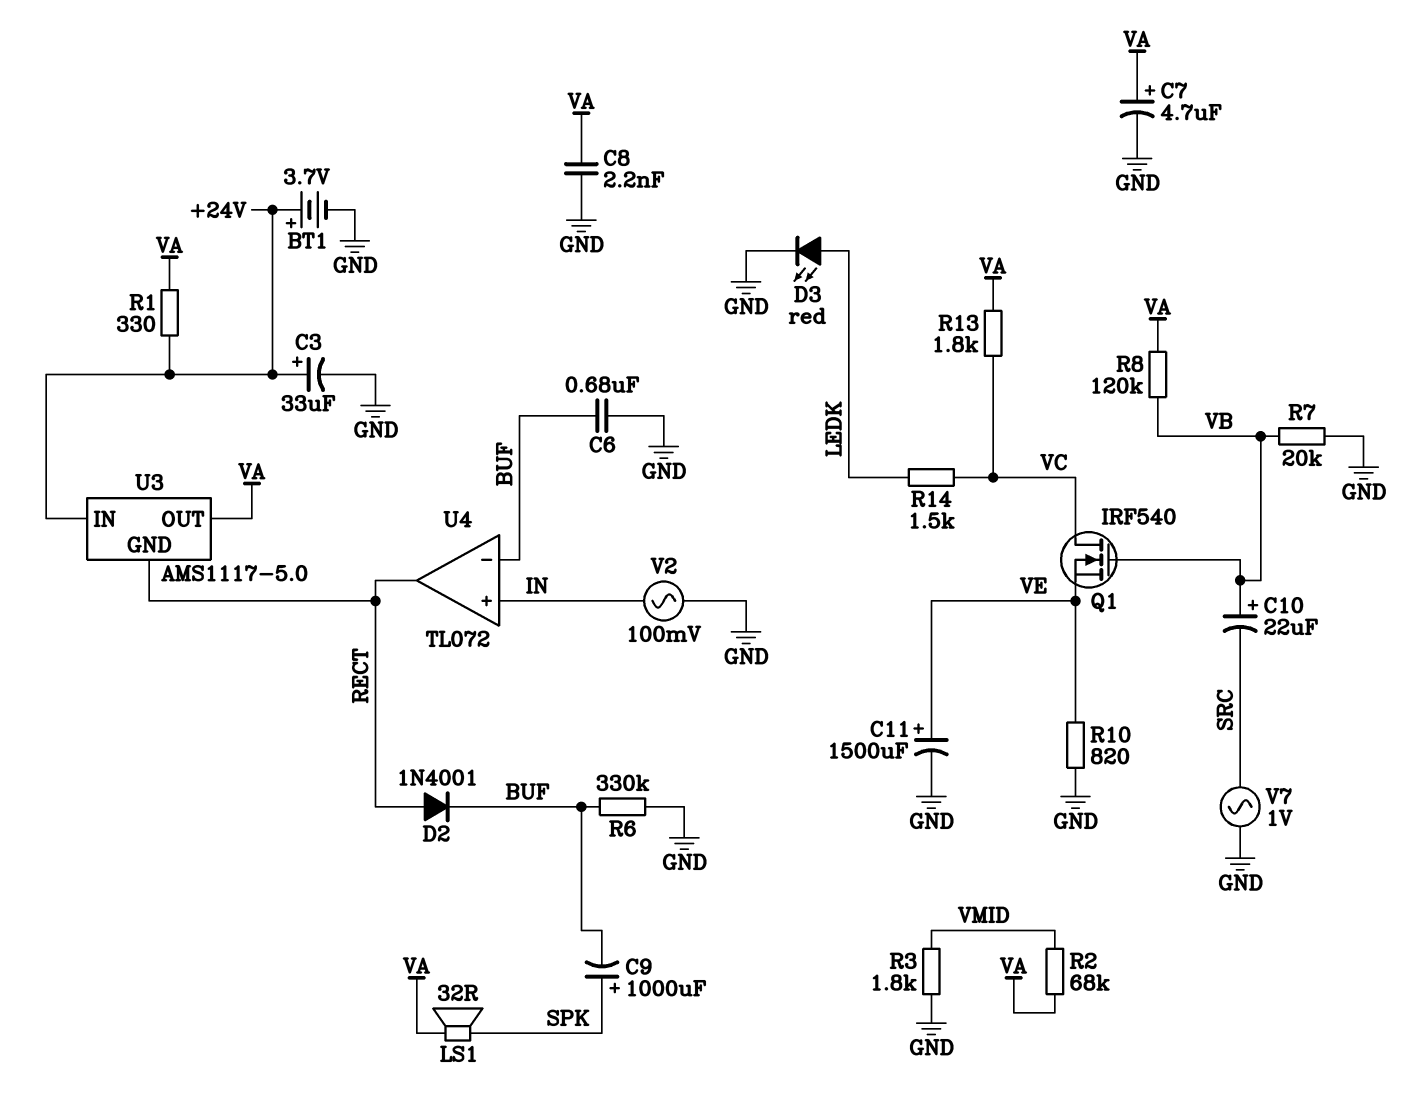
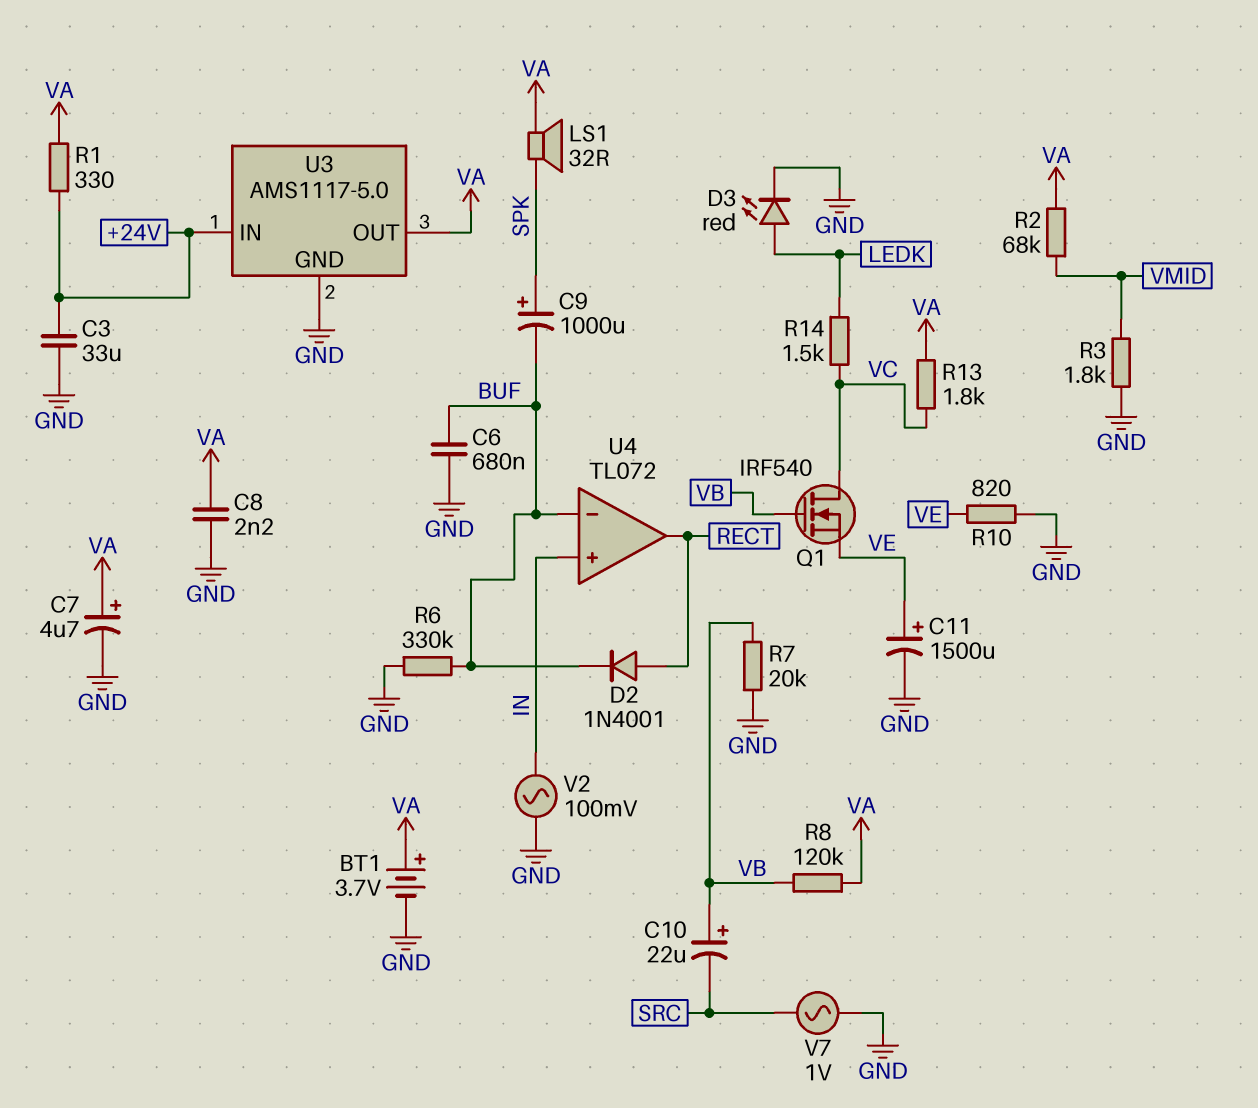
BT1: 3.7V (plus +24V, minus GND) -> 3.7V (plus VA, minus GND)
C3: 33uF (plus +24V, minus GND) -> 33uF (+24V, GND)
U3 pin GND: RECT -> GND

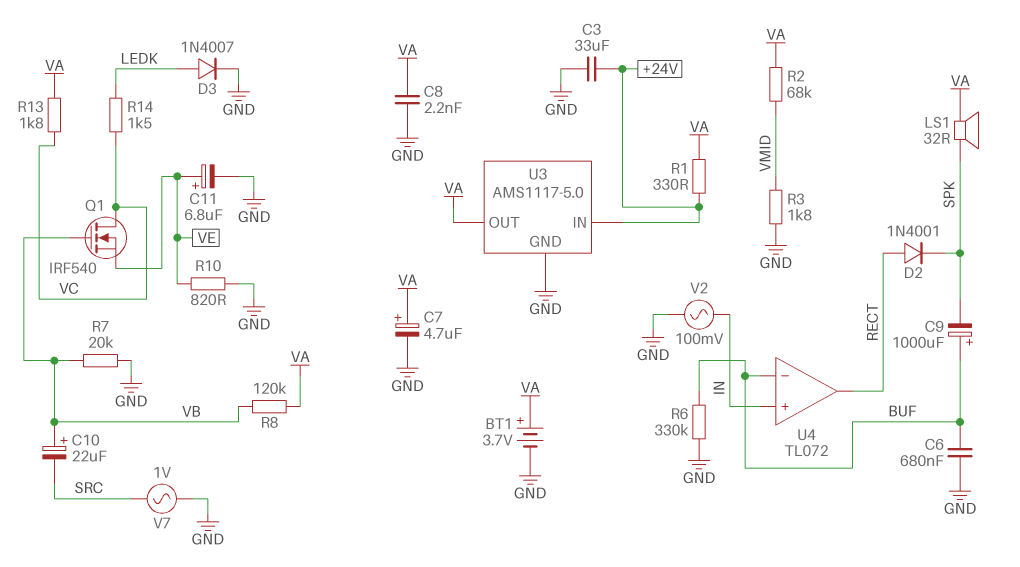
C9: 1000uF (plus SPK, minus BUF) -> 1000uF (plus BUF, minus SPK)
C11: 1500uF (plus VE, minus GND) -> 6.8uF (plus VE, minus GND)
D2: diode 1N4001 (A RECT, K BUF) -> diode 1N4001 (A RECT, K SPK)
D3: LED red (A LEDK, K GND) -> diode 1N4007 (A LEDK, K GND)

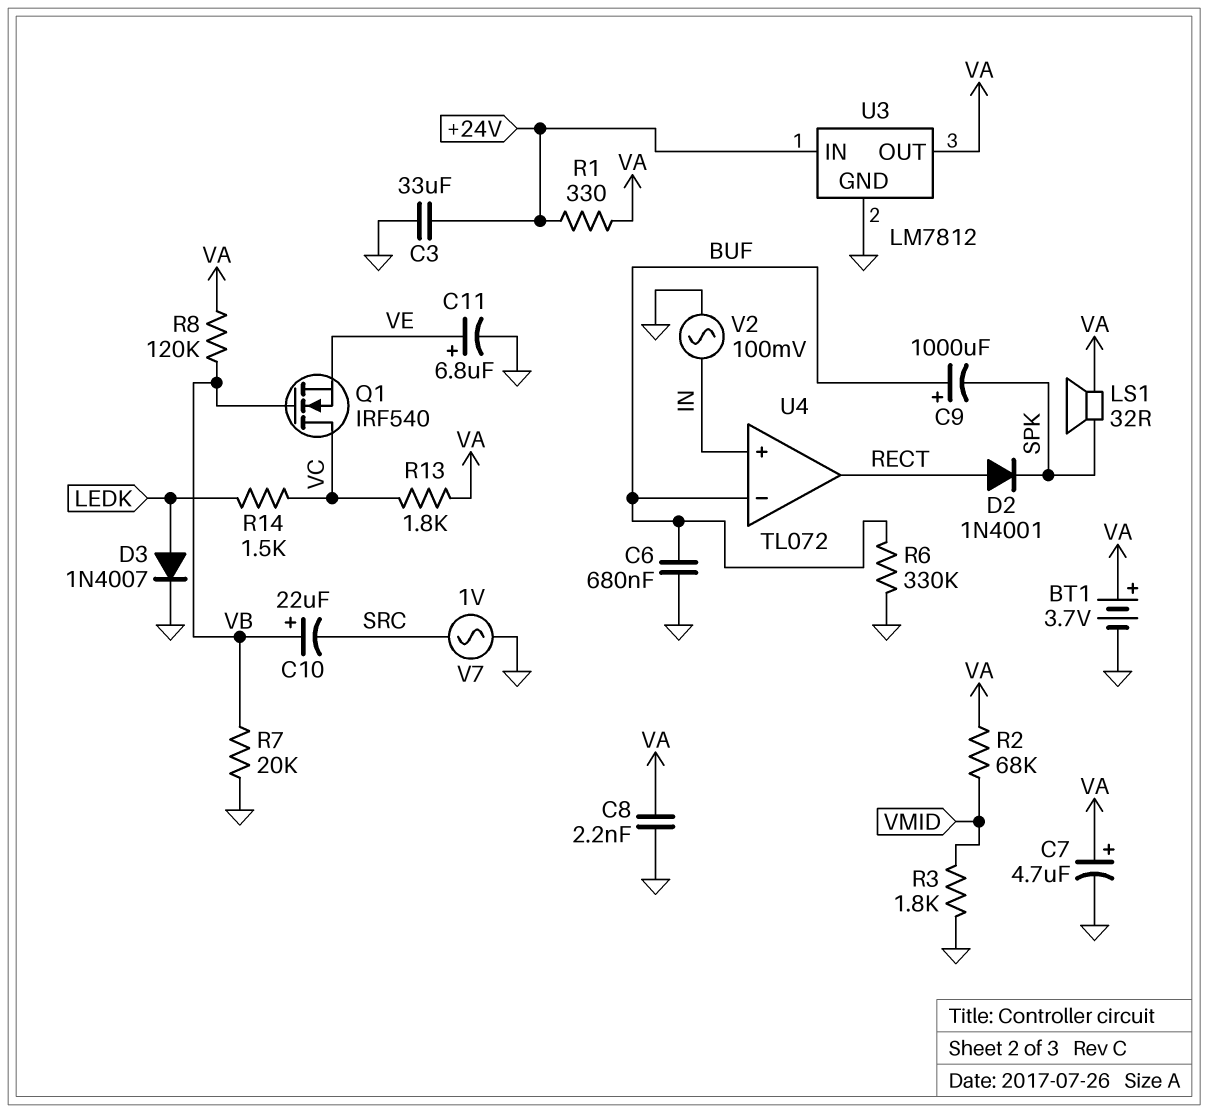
R10: 820 (GND, VE) -> none
U3: AMS1117-5.0 -> LM7812

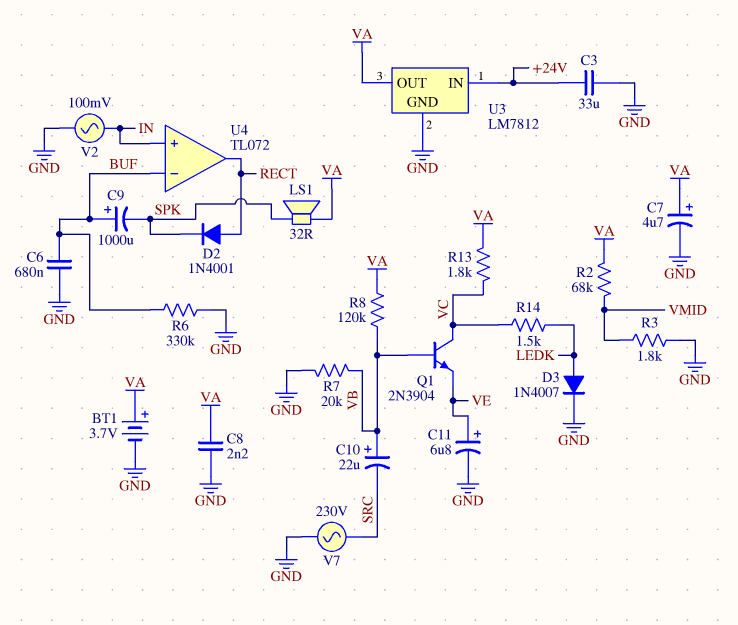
Q1: NMOS IRF540 (G VB, D VC, S VE) -> NPN 2N3904 (B VB, C VC, E VE)
R1: 330 (+24V, VA) -> none
V7: AC 1V (GND, SRC) -> AC 230V (GND, SRC)

